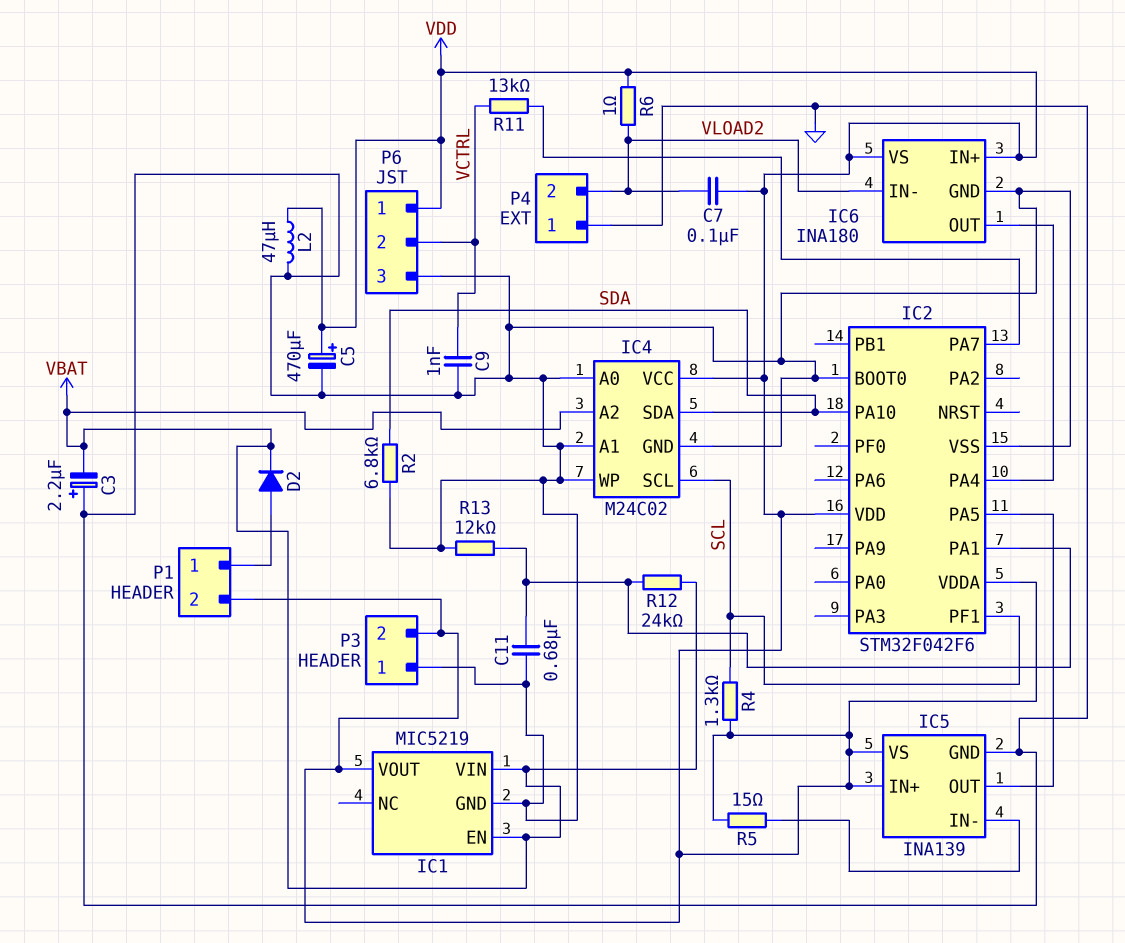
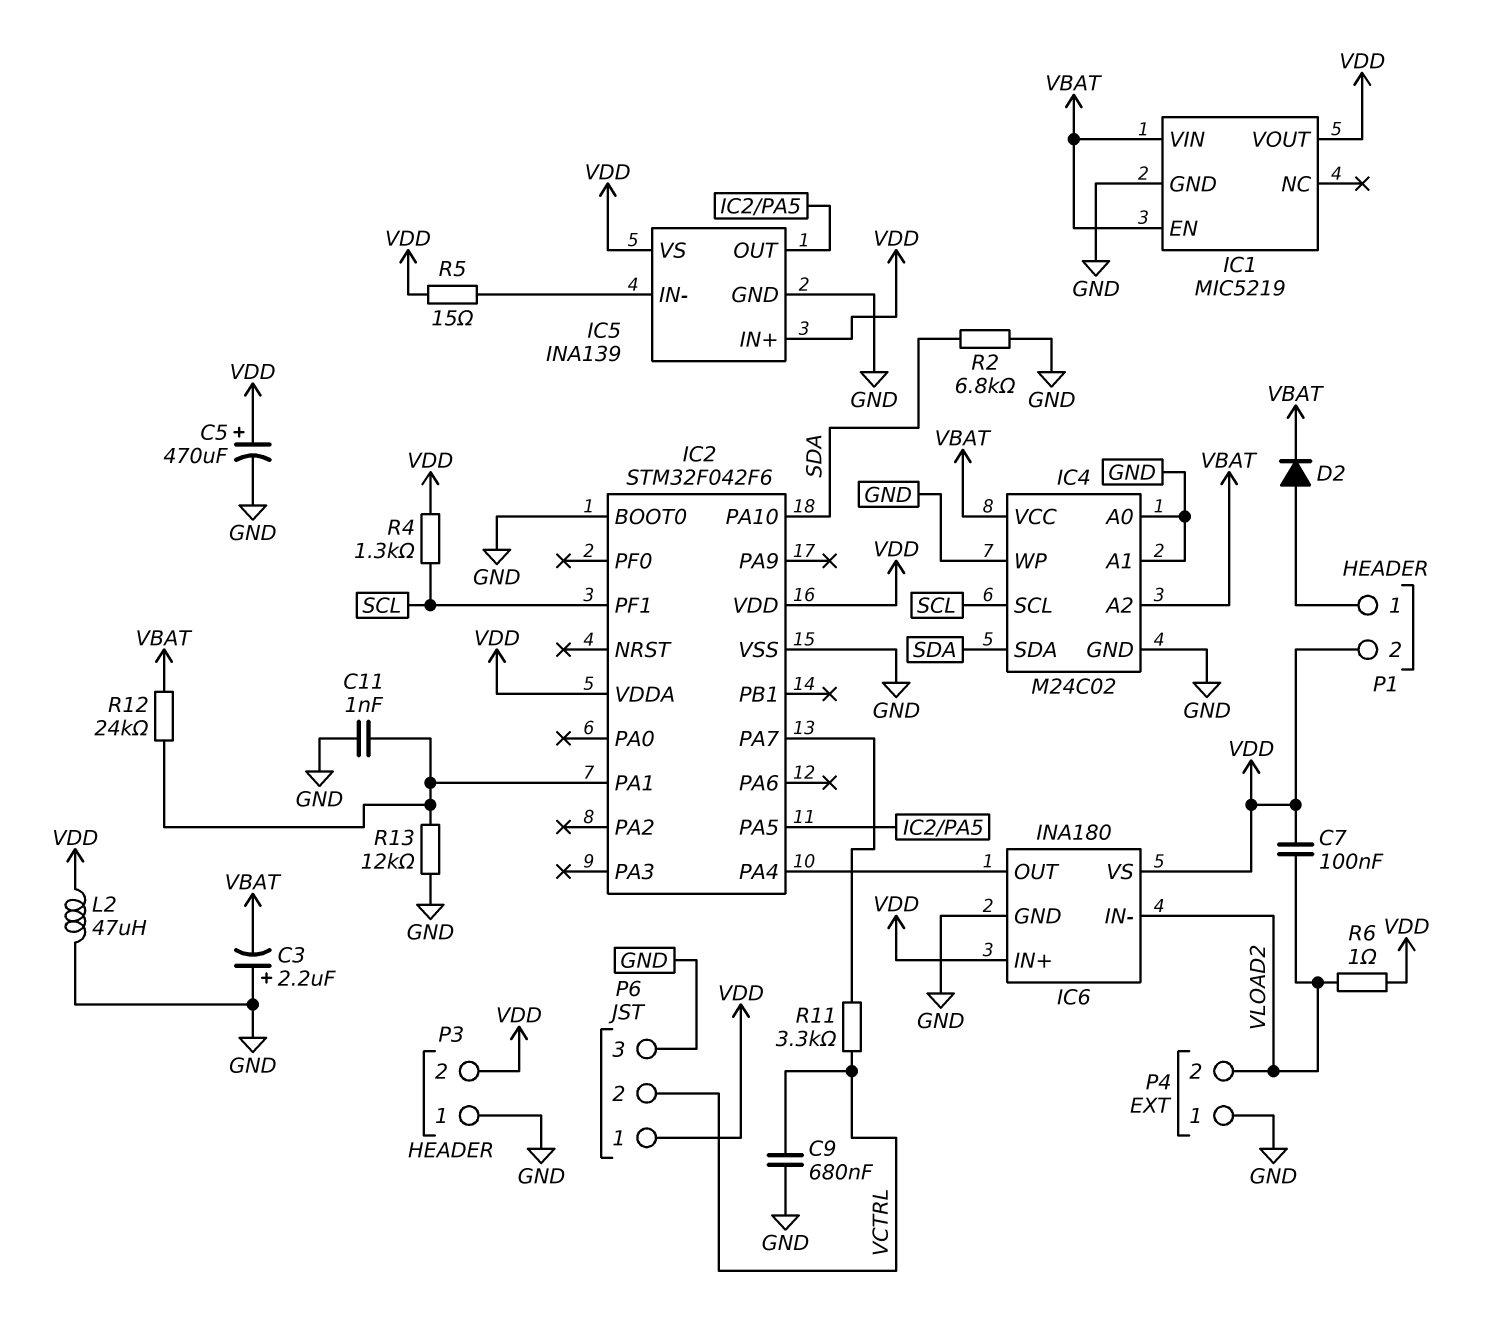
C9: 1nF (GND, VCTRL) -> 680nF (GND, VCTRL)
C11: 680nF (GND, IC2/PA1) -> 1nF (GND, IC2/PA1)
IC4 pin VCC: VDD -> VBAT
R11: 13k (IC2/PA7, VCTRL) -> 3.3k (IC2/PA7, VCTRL)

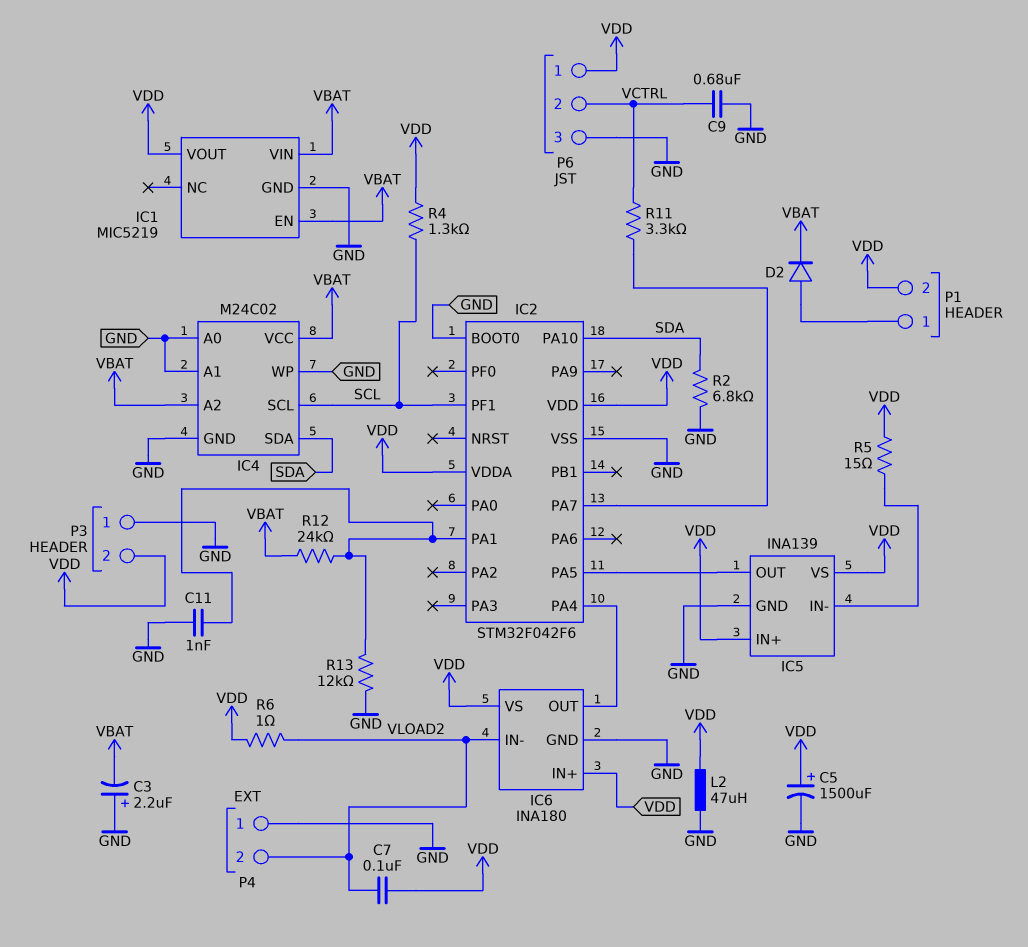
C5: 470uF (plus VDD, minus GND) -> 1500uF (plus VDD, minus GND)

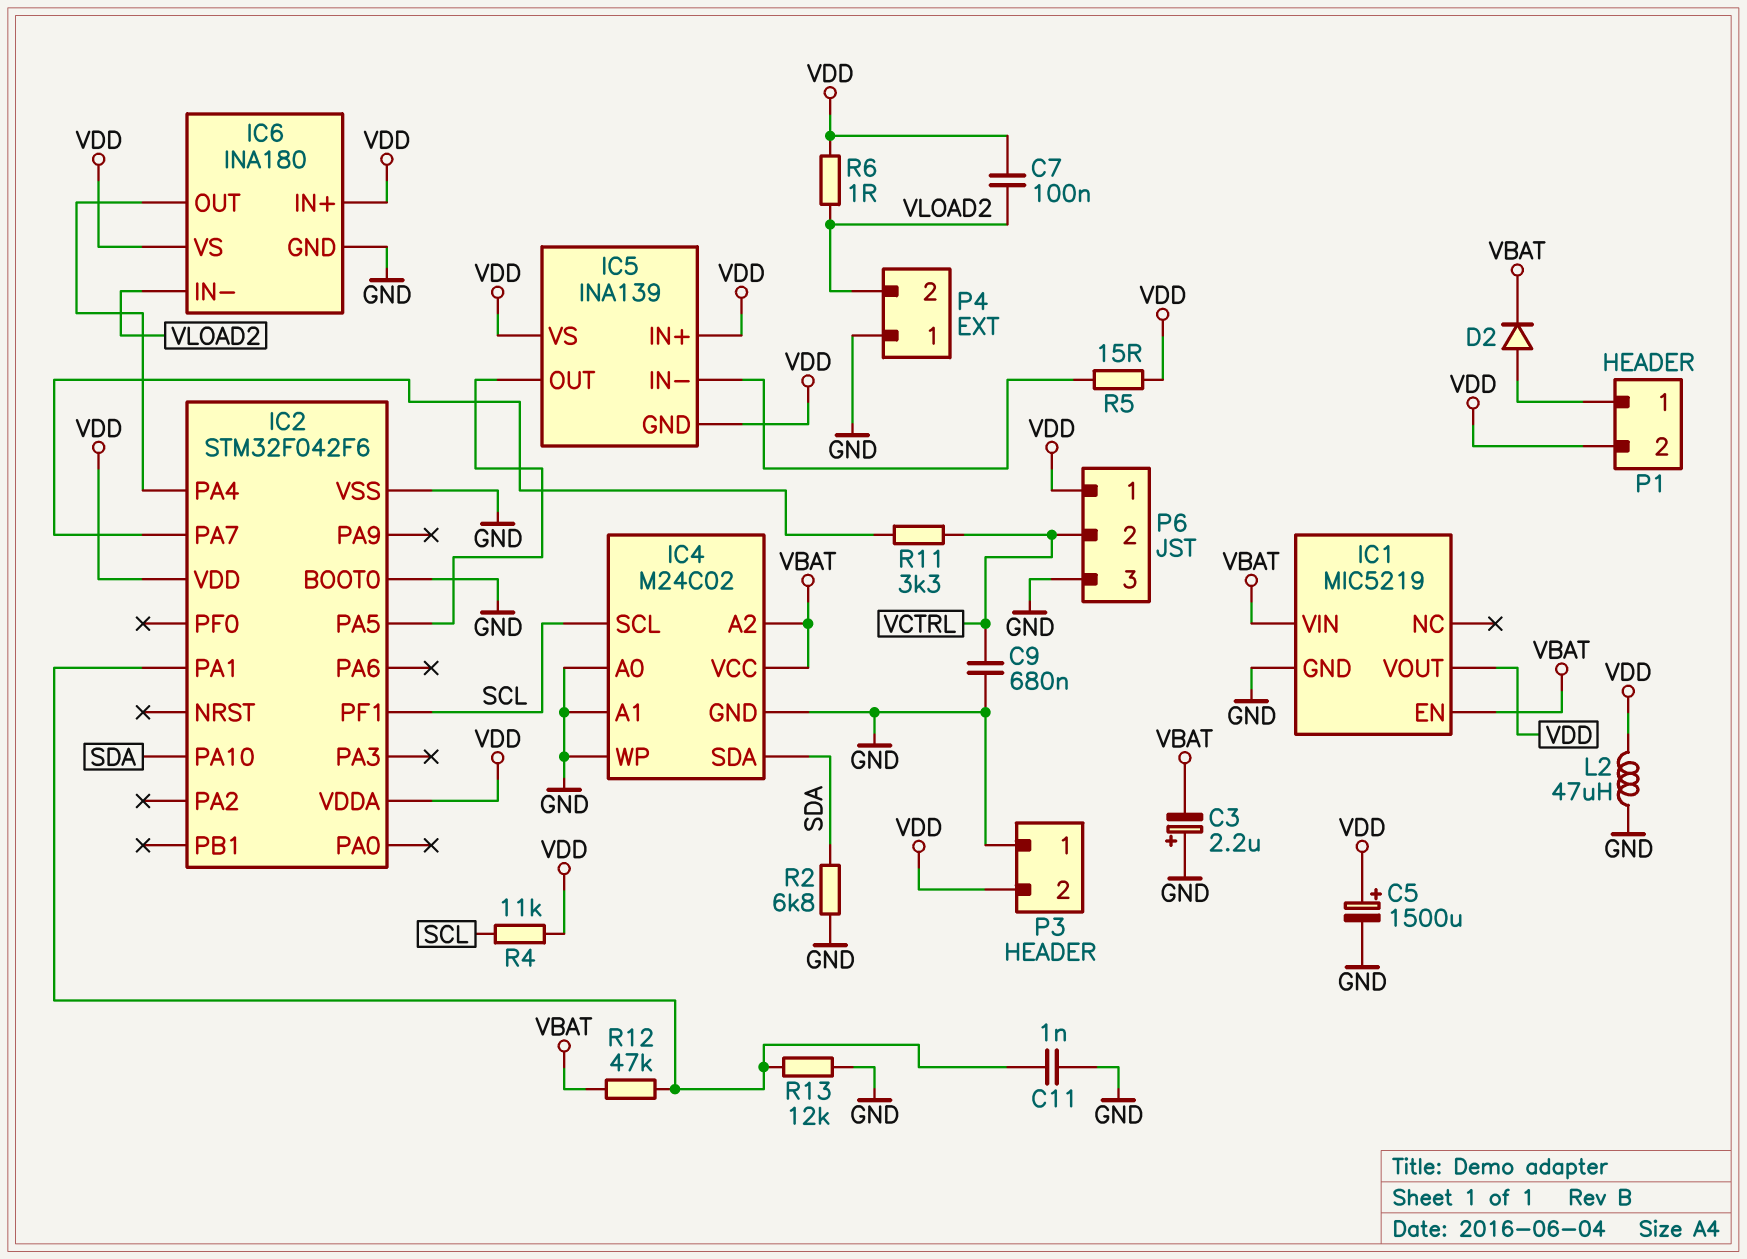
IC5 pin GND: GND -> VDD
R4: 1.3k (SCL, VDD) -> 11k (SCL, VDD)
R12: 24k (IC2/PA1, VBAT) -> 47k (IC2/PA1, VBAT)

